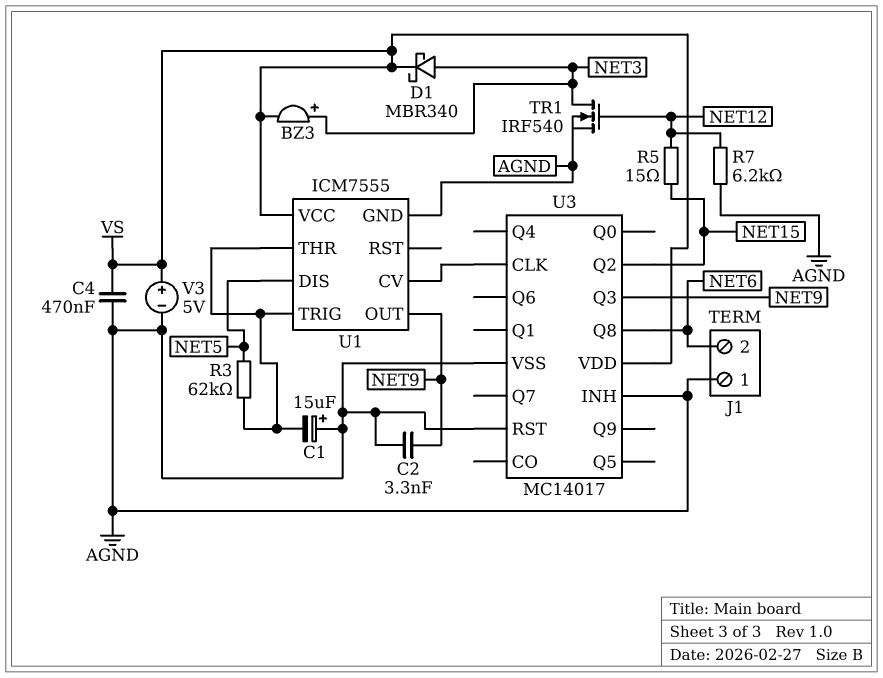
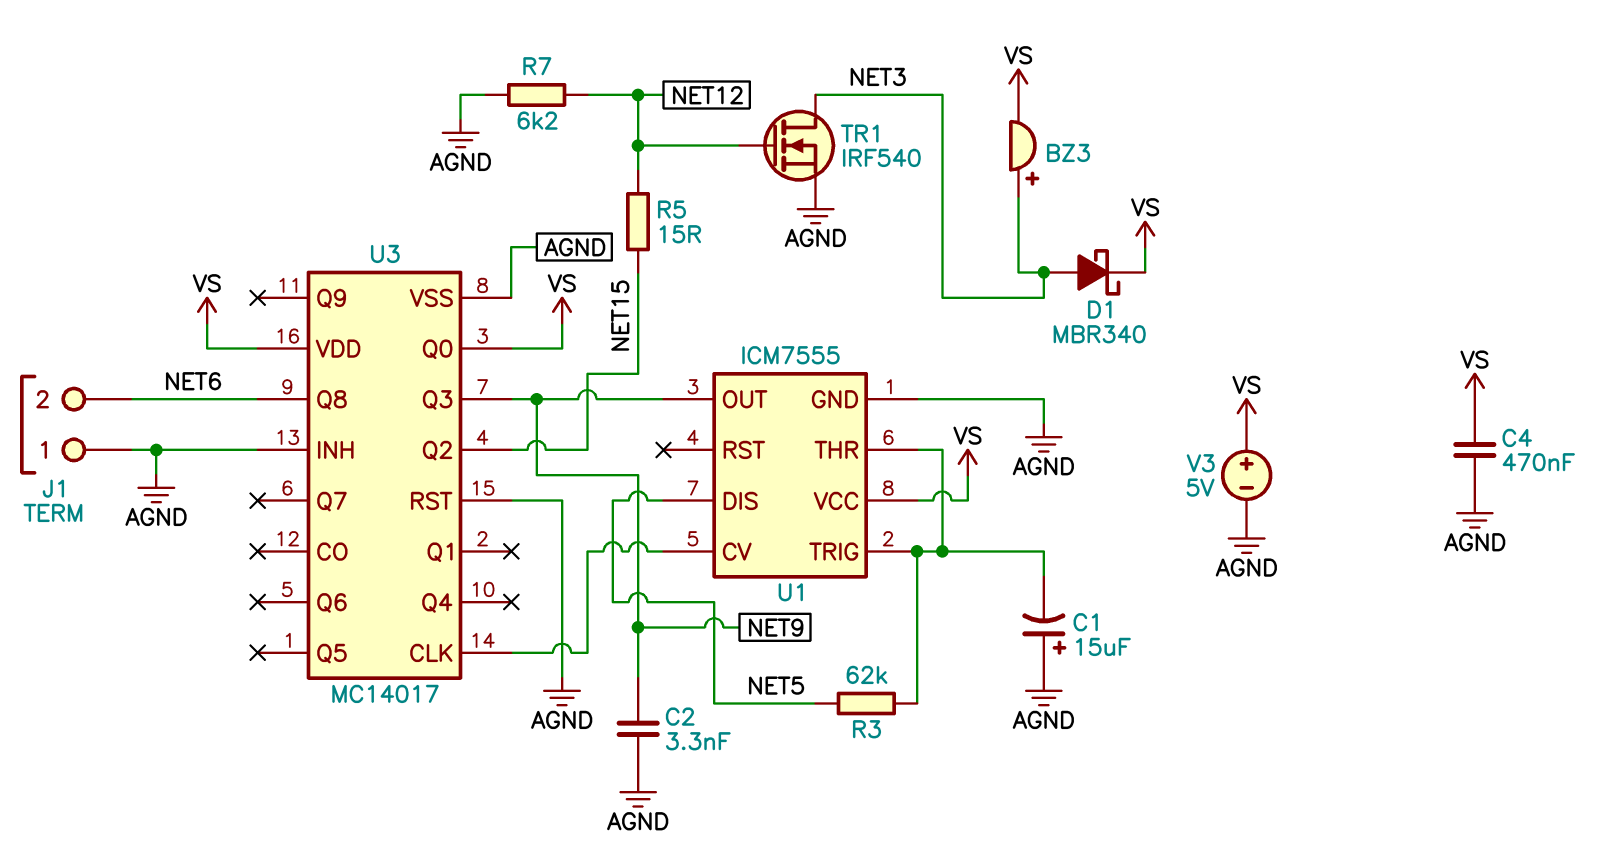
U3 pin Q0: none -> VS

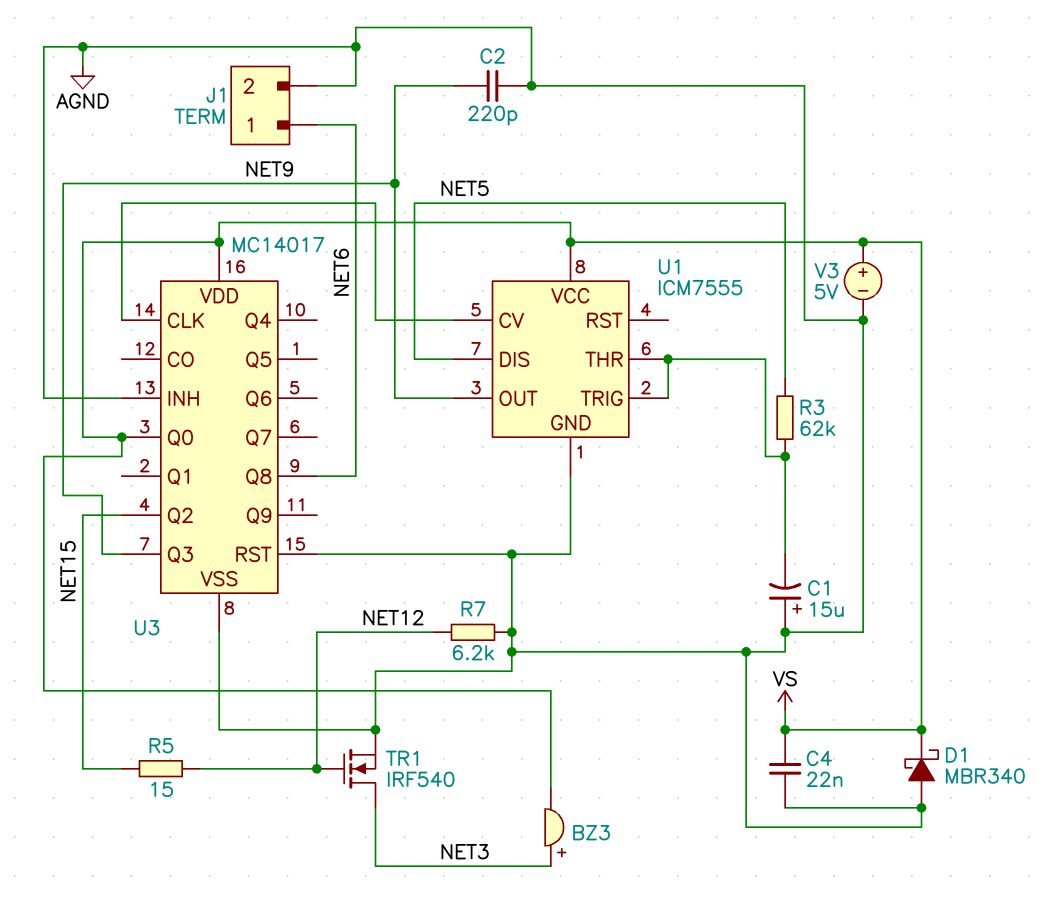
C2: 3.3nF (AGND, NET9) -> 220pF (AGND, NET9)
C4: 470nF (AGND, VS) -> 22nF (AGND, VS)
D1: schottky MBR340 (A NET3, K VS) -> schottky MBR340 (A AGND, K VS)
J1 pin 1: AGND -> NET6
J1 pin 2: NET6 -> AGND

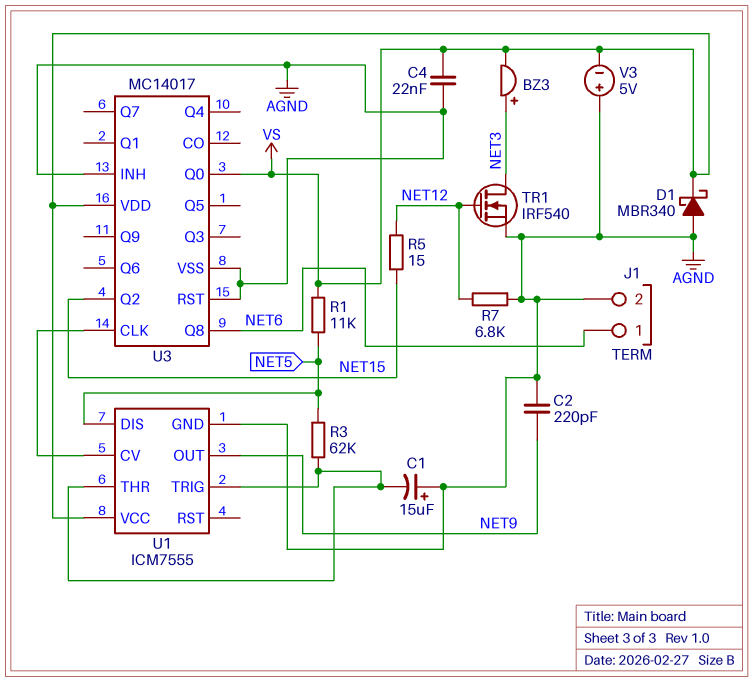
R1: none -> 11k (NET5, VS)
R7: 6.2k (AGND, NET12) -> 6.8k (AGND, NET12)
U3 pin Q3: NET9 -> none
V3: 5V (plus VS, minus AGND) -> 5V (plus AGND, minus VS)

